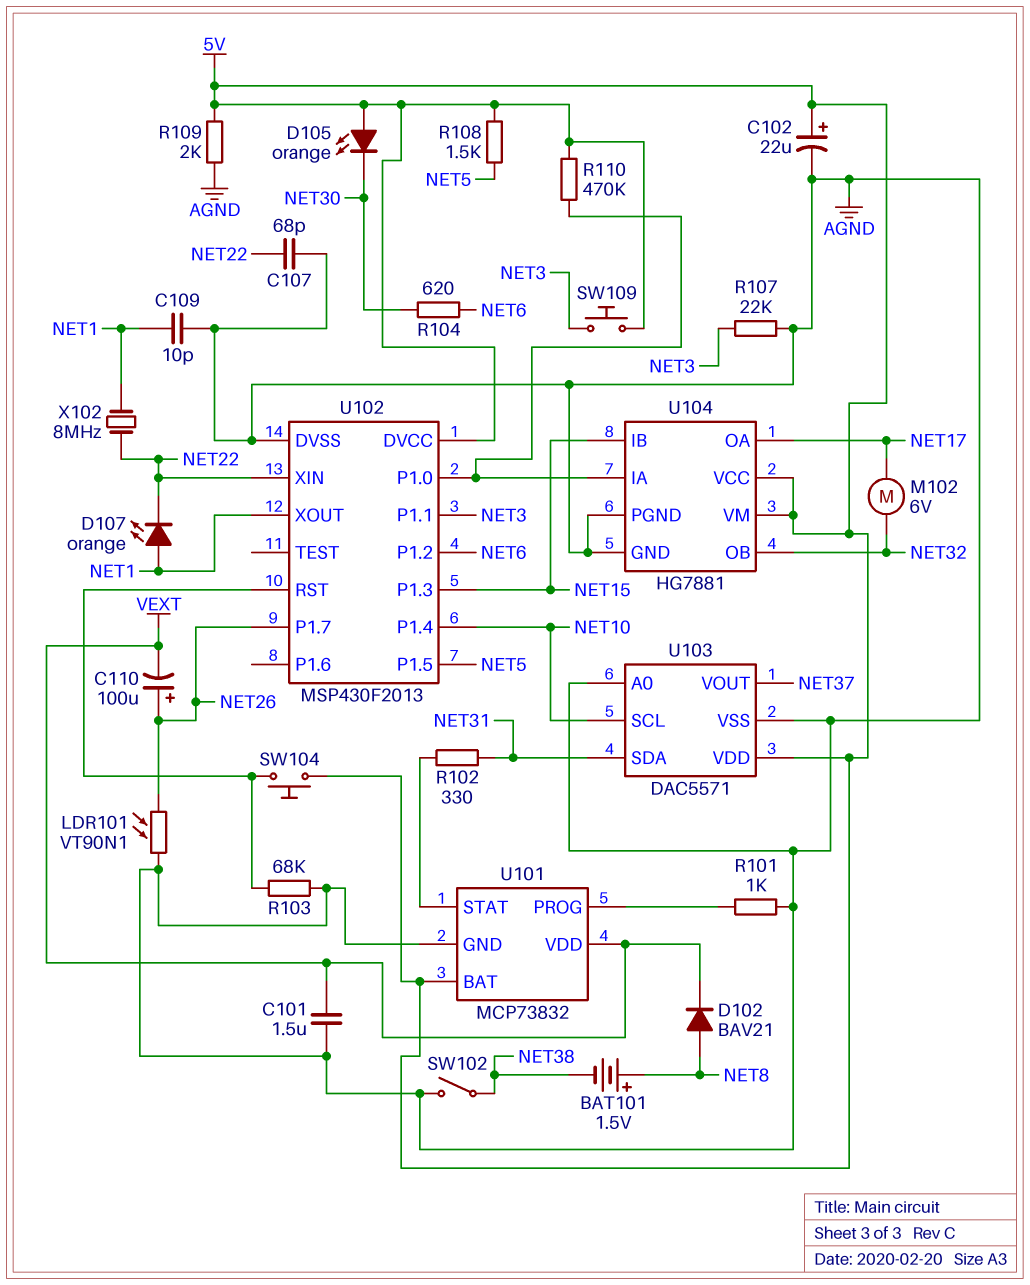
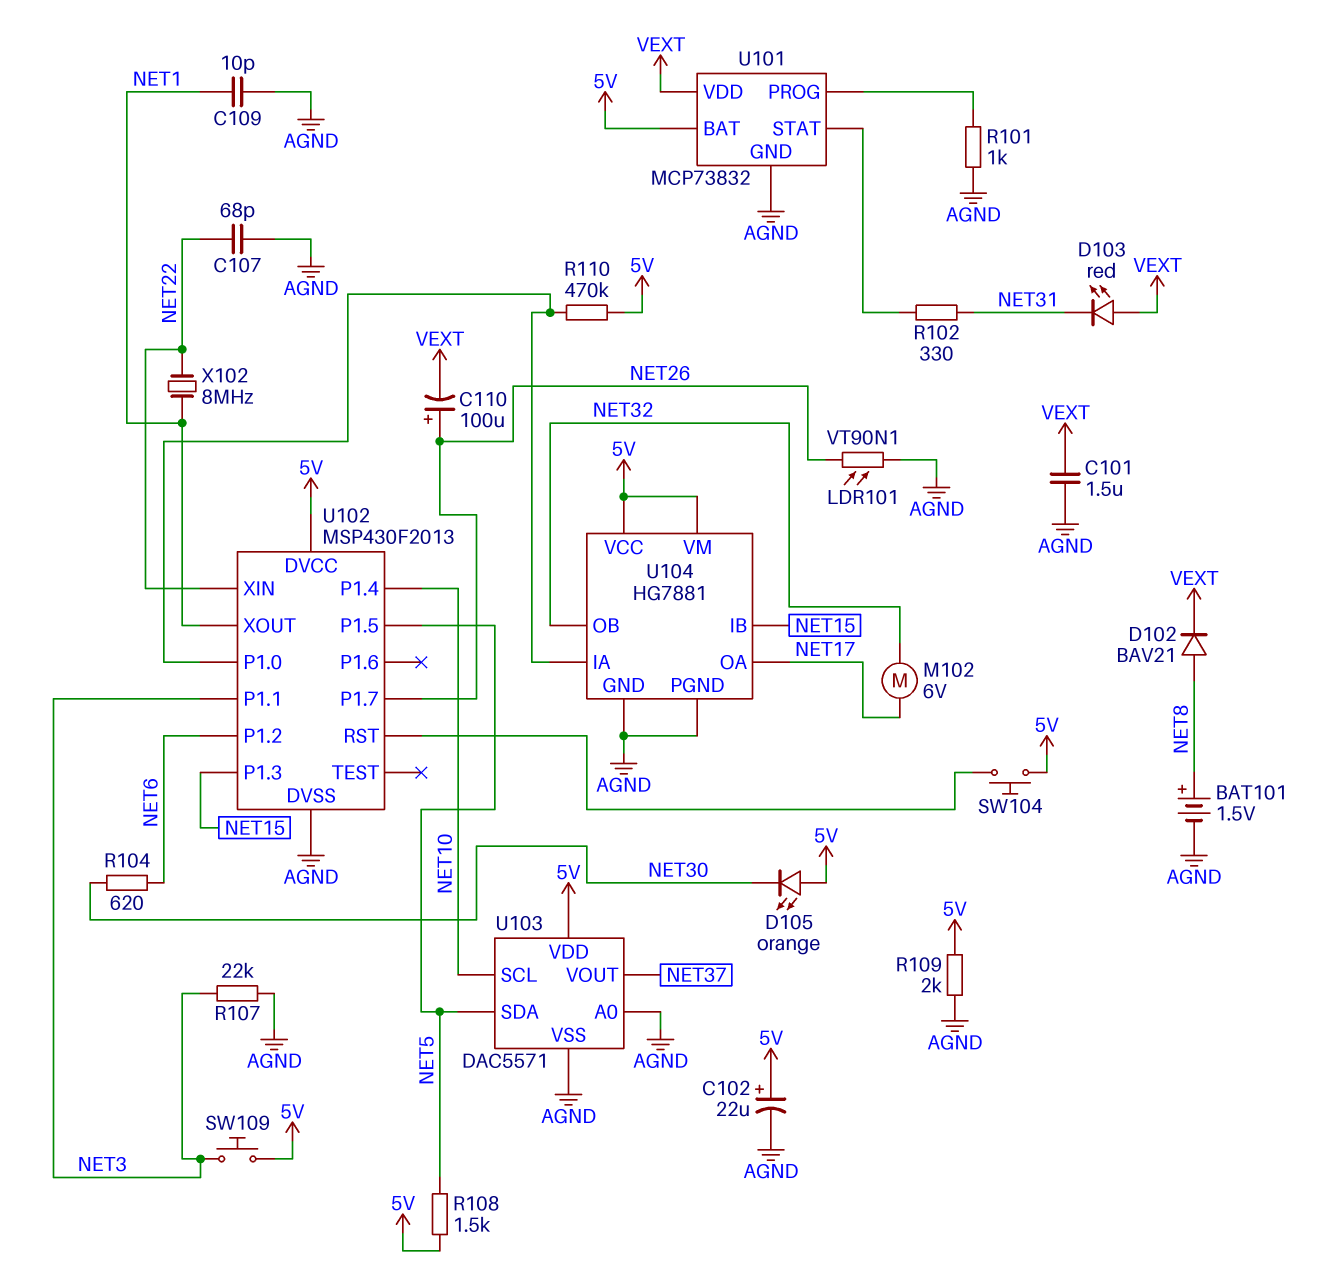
BAT101: 1.5V (plus NET8, minus NET38) -> 1.5V (plus NET8, minus AGND)
D103: none -> LED red (A VEXT, K NET31)
D107: LED orange (A NET1, K NET22) -> none
R103: 68k (AGND, U102/RST) -> none
SW102: switch (AGND, NET38) -> none
U103 pin SDA: NET31 -> NET5

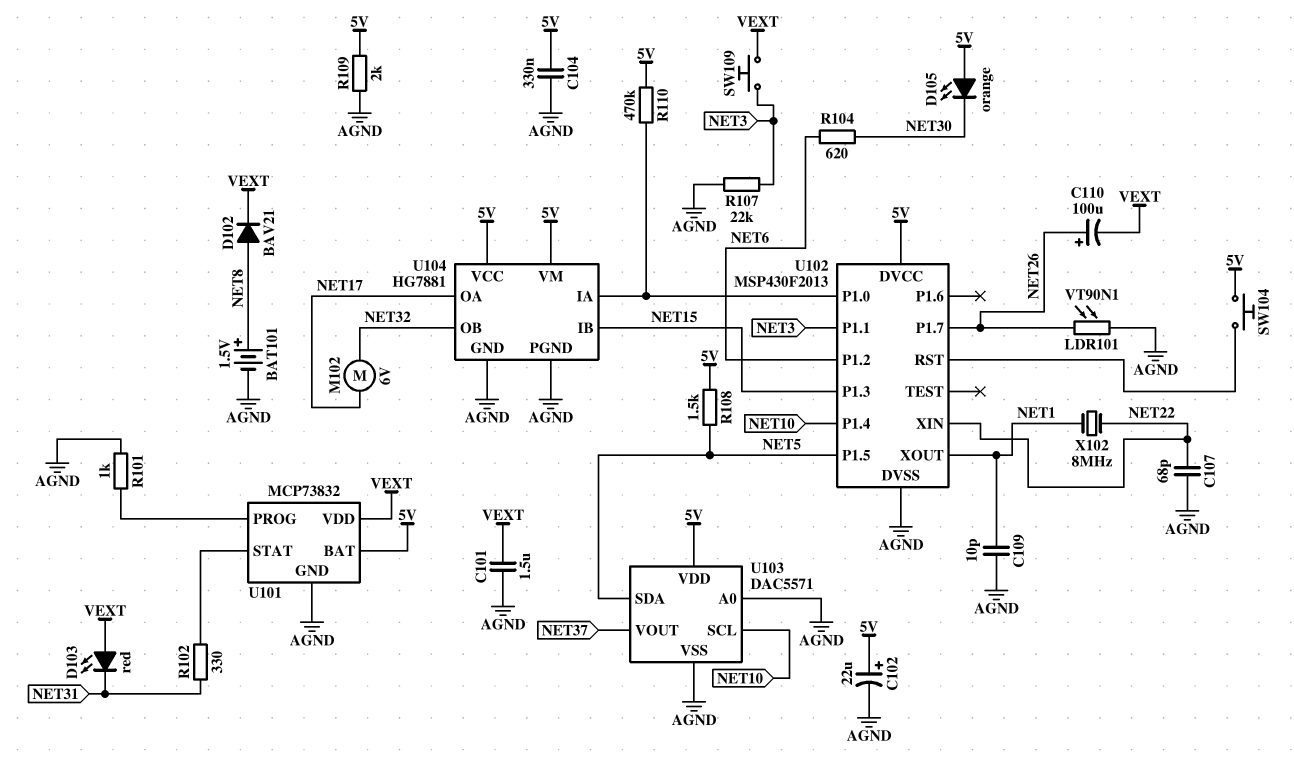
C104: none -> 330nF (5V, AGND)
SW109: button (5V, NET3) -> button (NET3, VEXT)

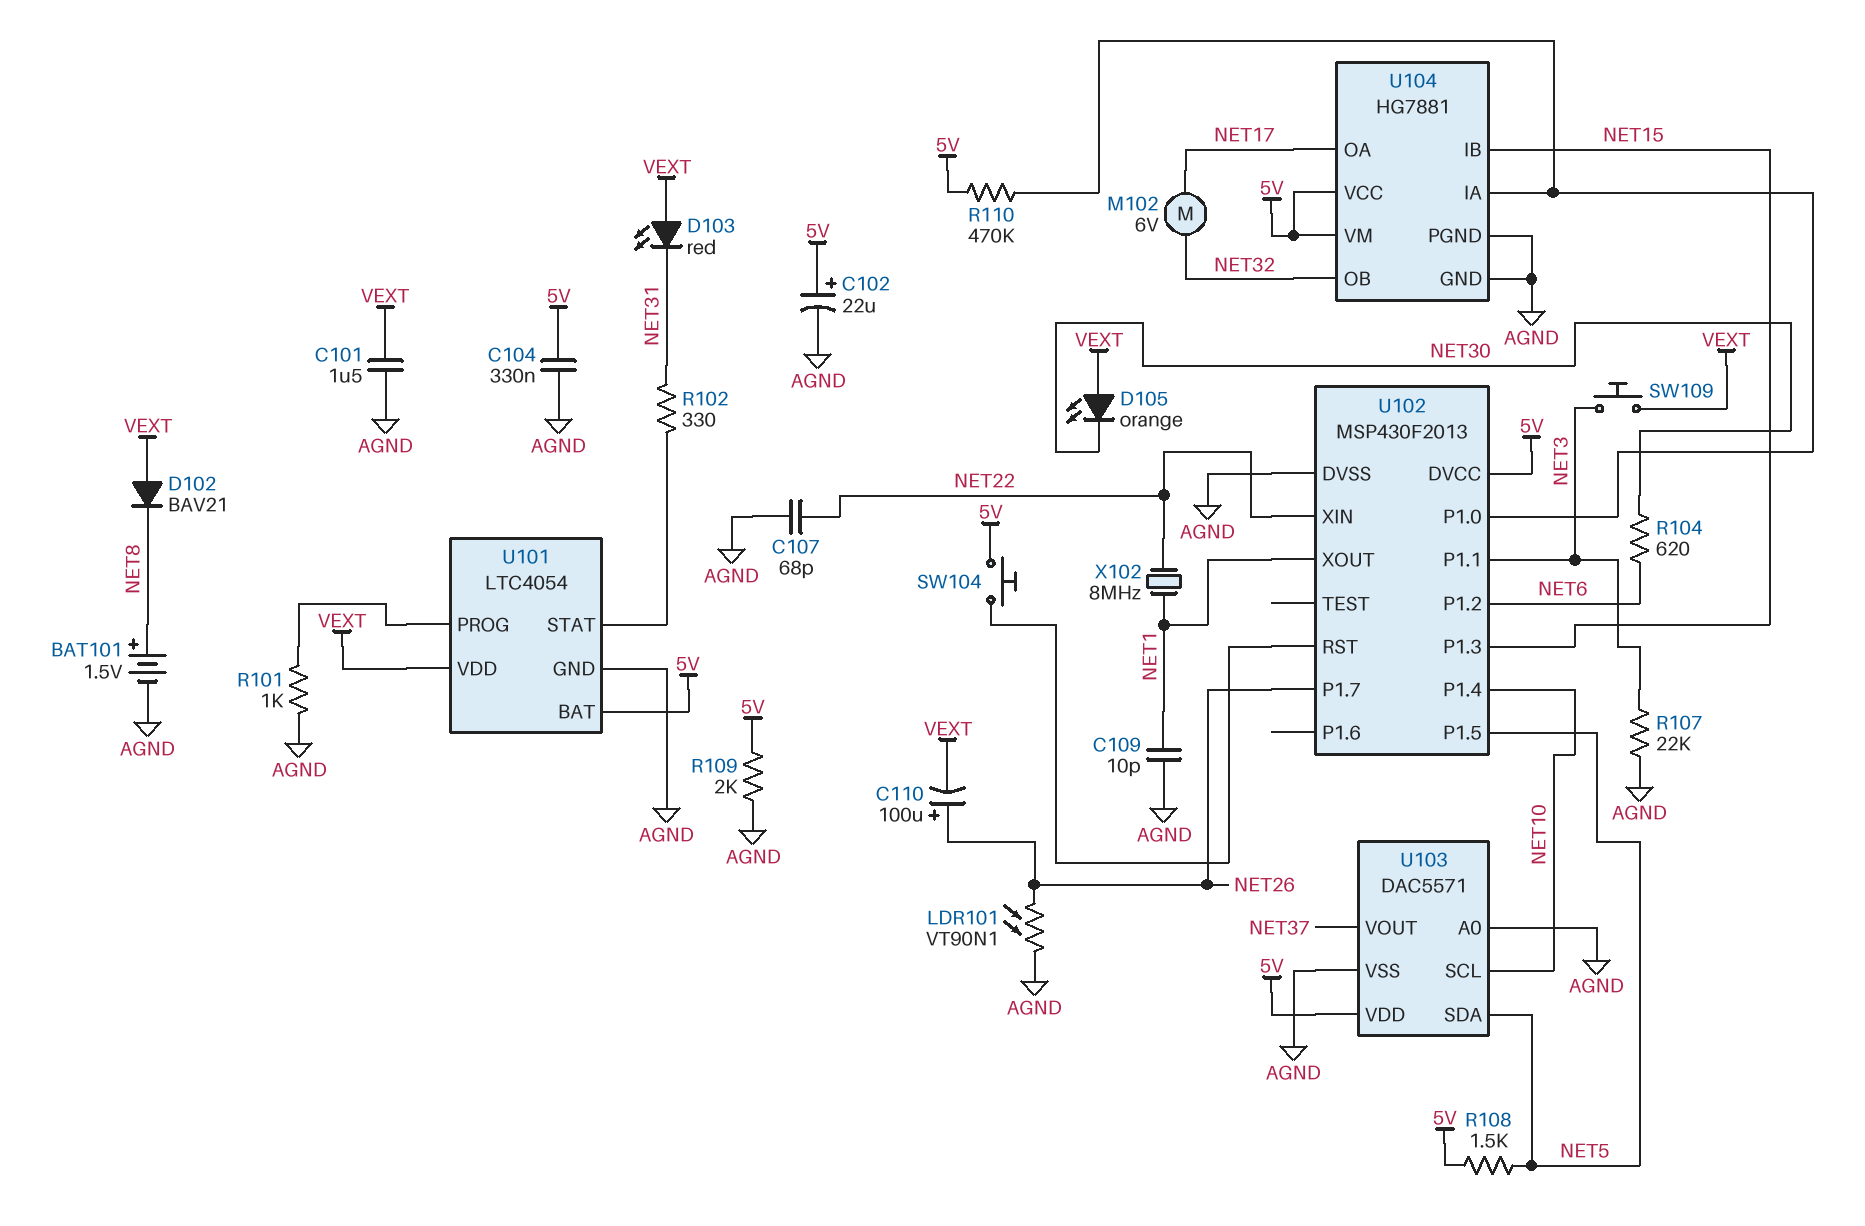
D102: diode BAV21 (A NET8, K VEXT) -> diode BAV21 (A VEXT, K NET8)
D105: LED orange (A 5V, K NET30) -> LED orange (A VEXT, K NET30)
U101: MCP73832 -> LTC4054

